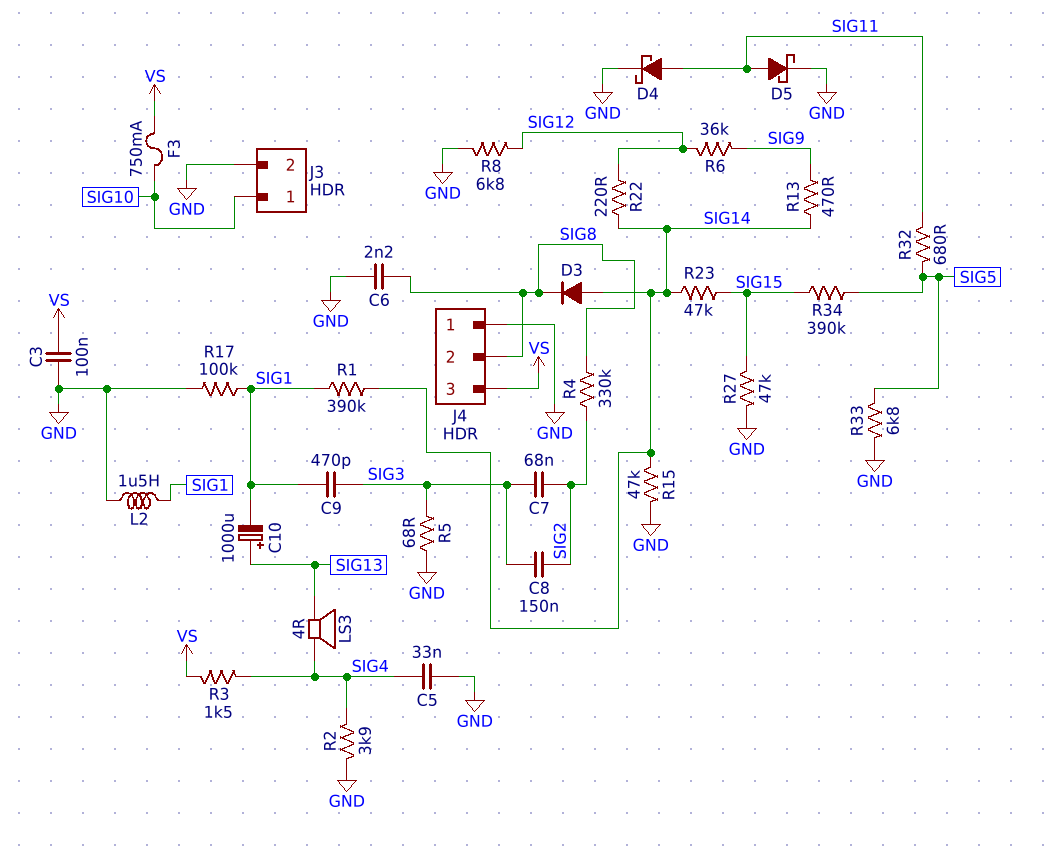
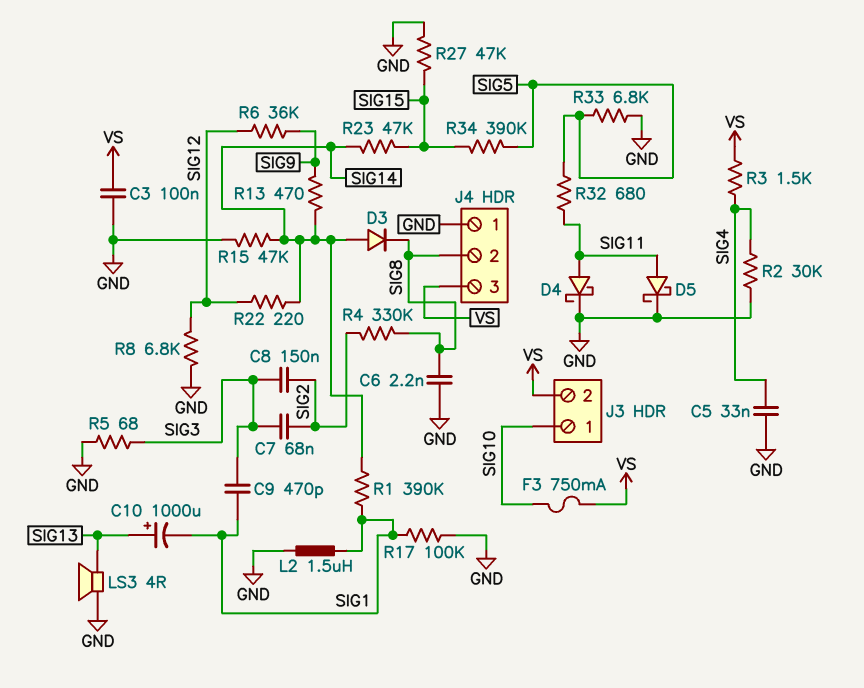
J3 pin 2: GND -> VS
LS3: speaker 4R (SIG4, SIG13) -> speaker 4R (GND, SIG13)
R2: 3.9k (GND, SIG4) -> 30k (GND, SIG4)

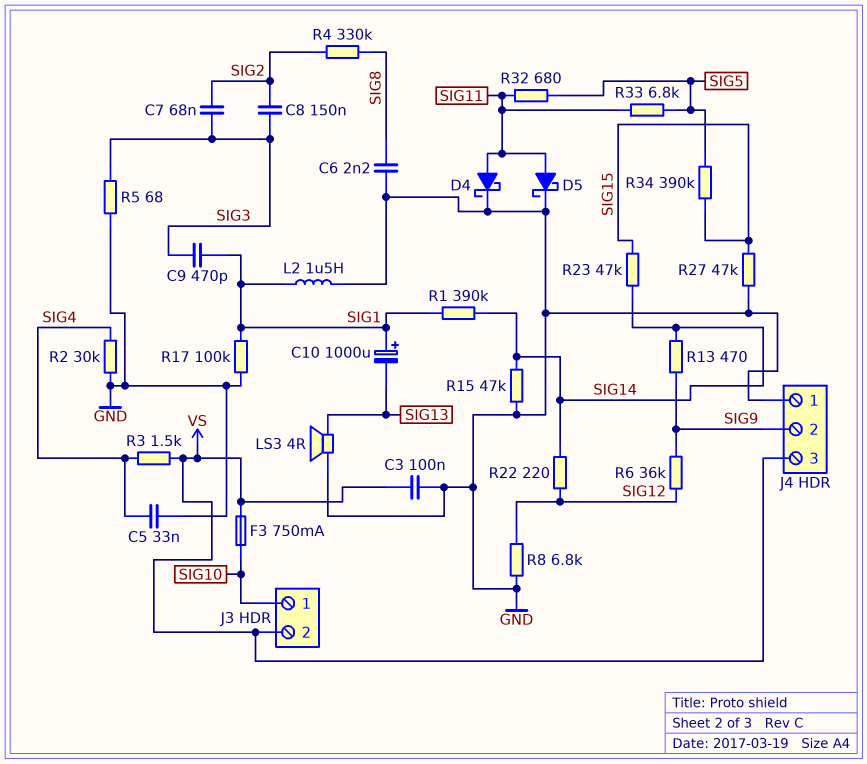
C10: 1000uF (plus SIG13, minus SIG1) -> 1000uF (plus SIG1, minus SIG13)
D3: diode (A SIG14, K SIG8) -> none
J4 pin 2: SIG8 -> SIG9
R33: 6.8k (GND, SIG5) -> 6.8k (SIG5, SIG11)

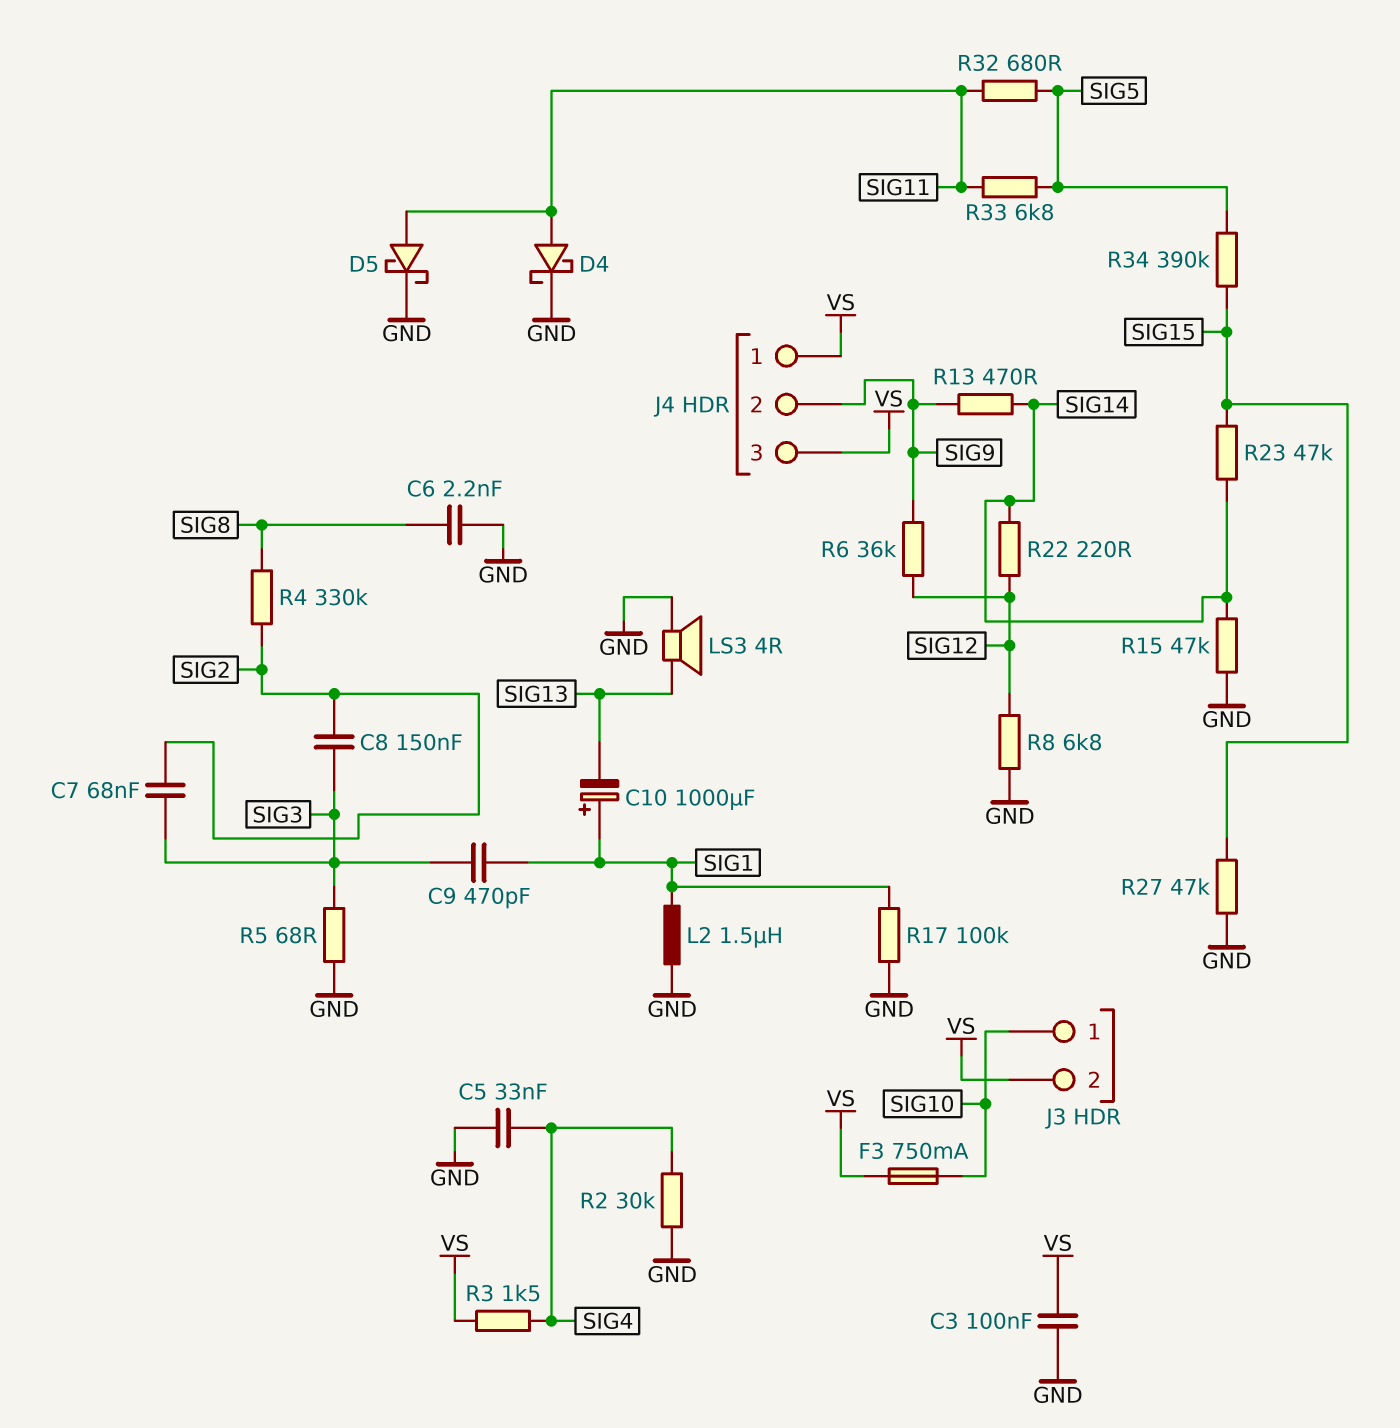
J4 pin 1: GND -> VS
R1: 390k (SIG1, SIG14) -> none

